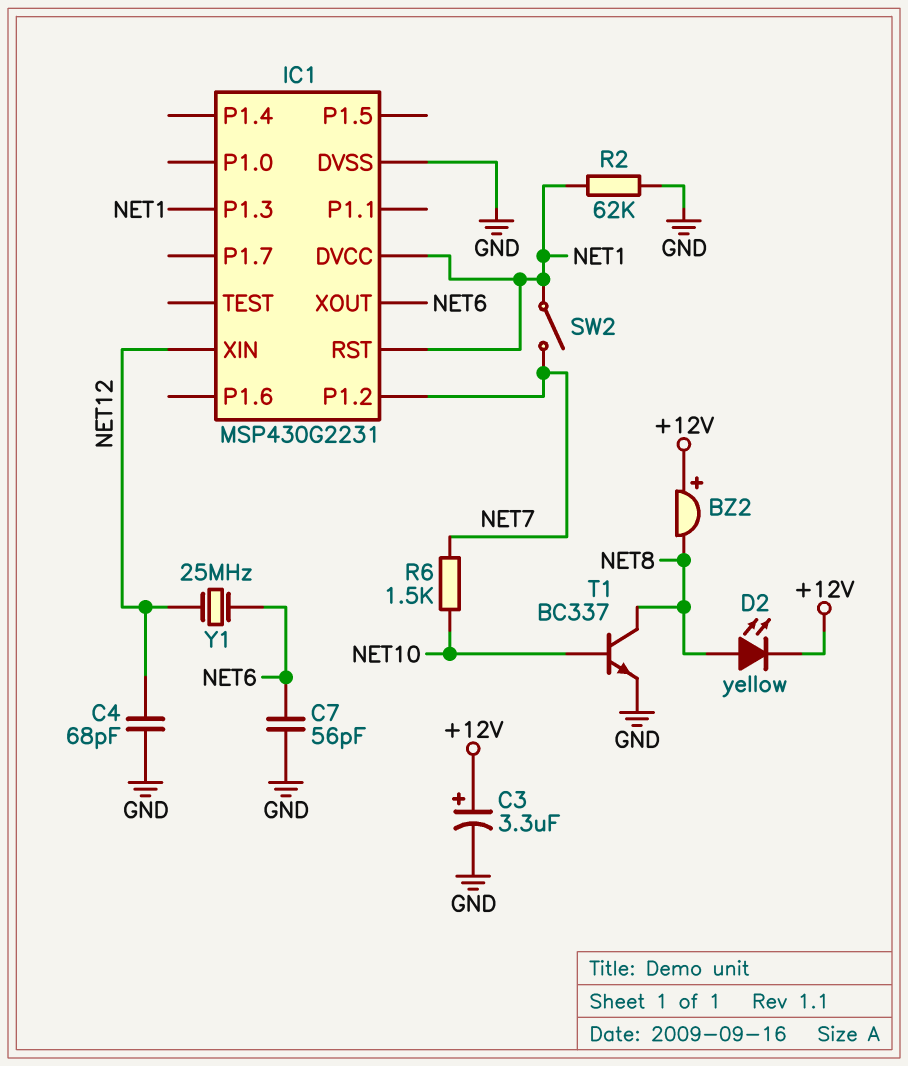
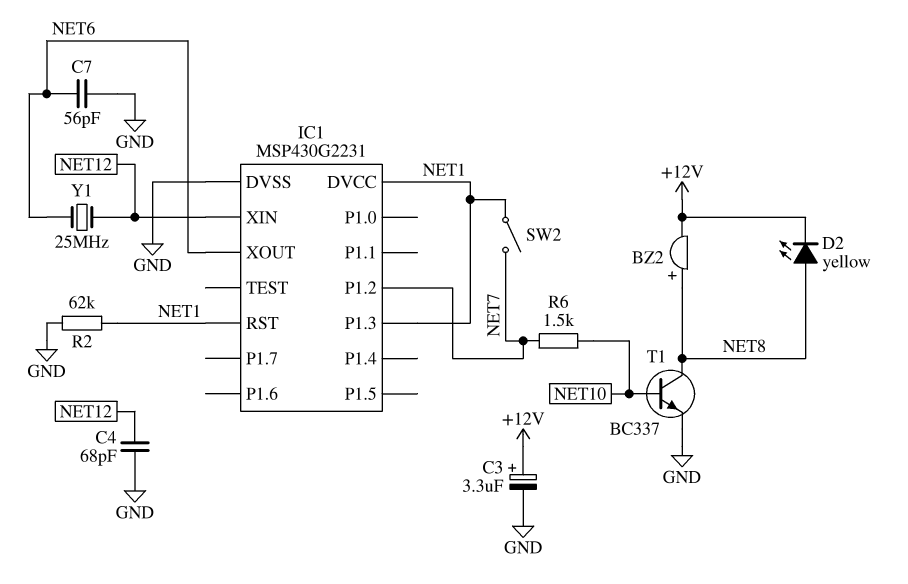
BZ2: buzzer (plus +12V, minus NET8) -> buzzer (plus NET8, minus +12V)

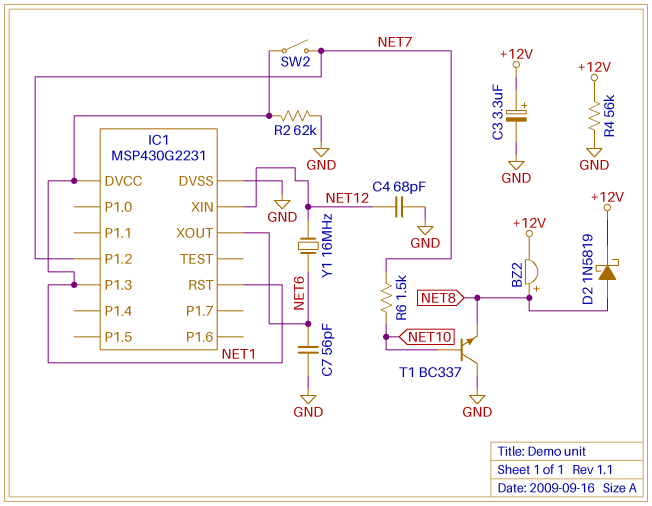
D2: LED yellow (A NET8, K +12V) -> schottky 1N5819 (A NET8, K +12V)
R4: none -> 56k (+12V, GND)
T1: NPN BC337 (B NET10, C NET8, E GND) -> NPN BC337 (B NET10, C GND, E NET8)
Y1: 25MHz (NET6, NET12) -> 16MHz (NET6, NET12)

